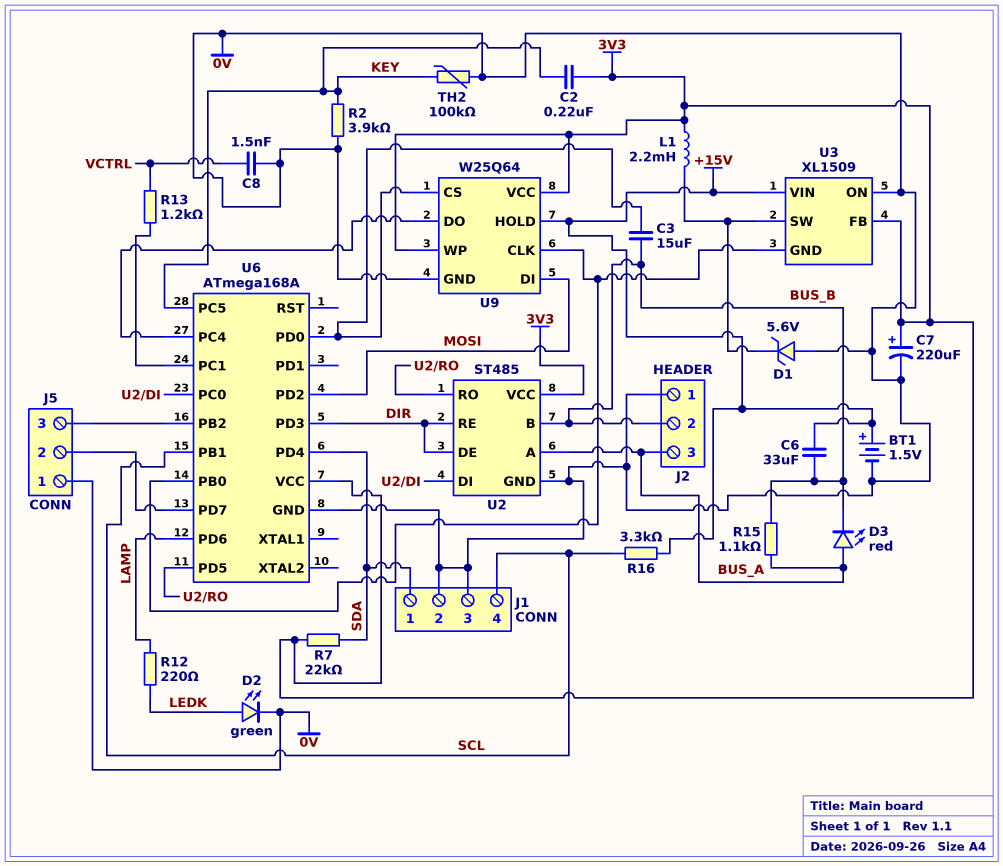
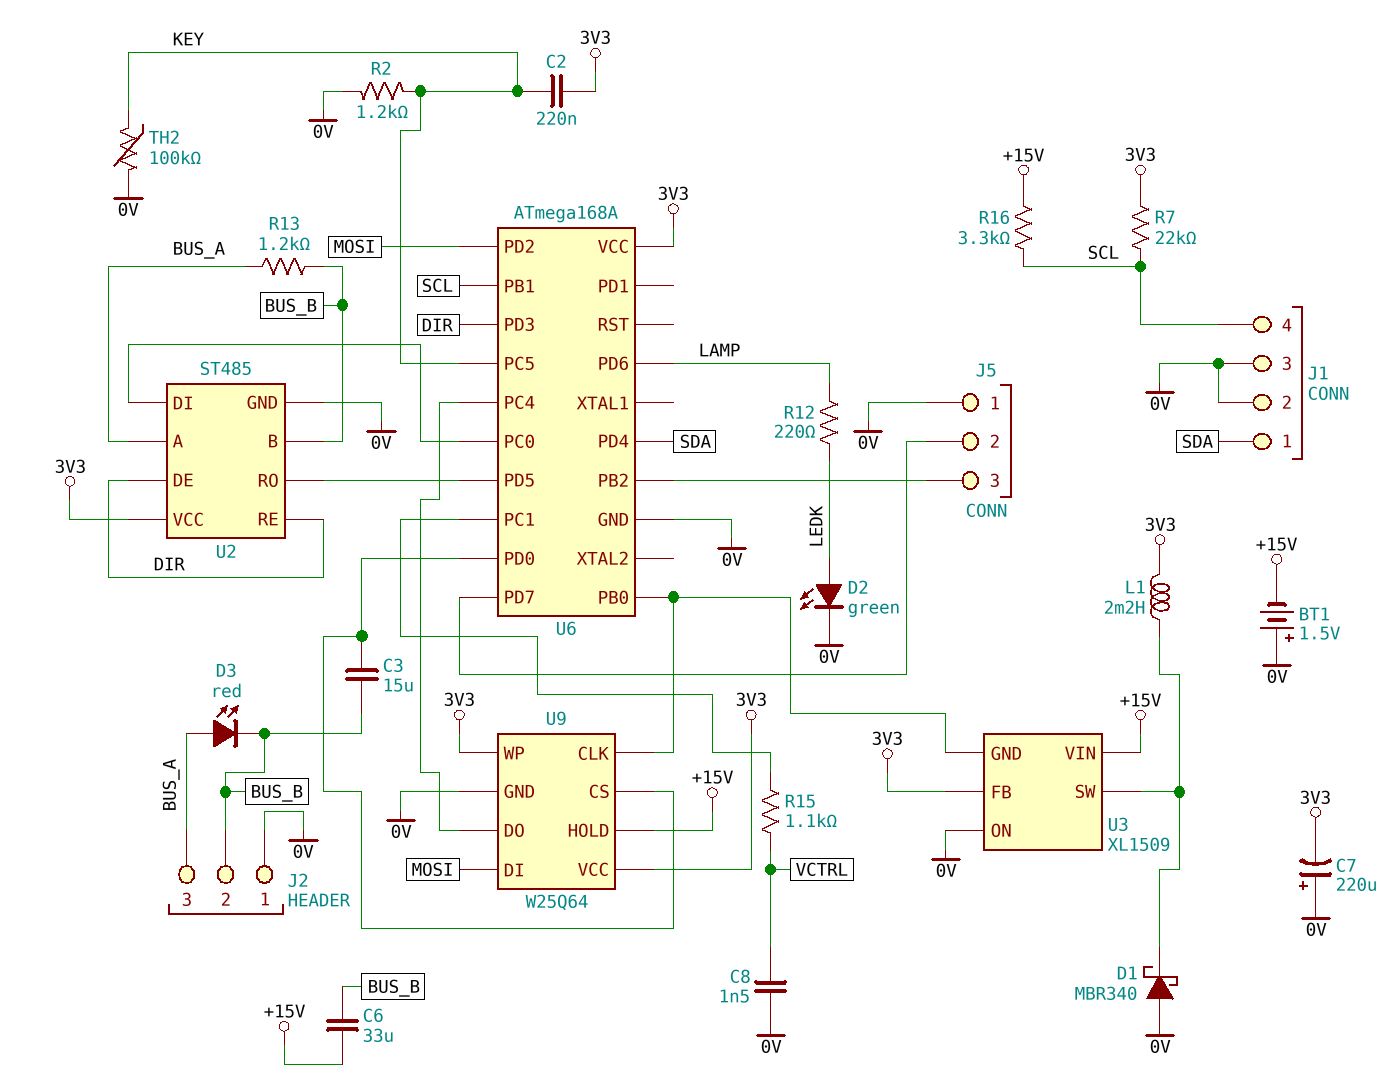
BT1: 1.5V (plus +15V, minus 0V) -> 1.5V (plus 0V, minus +15V)
C7: 220uF (plus 3V3, minus 0V) -> 220uF (plus 0V, minus 3V3)
D1: zener 5.6V (A 0V, K U3/SW) -> schottky MBR340 (A 0V, K U3/SW)
R2: 3.9k (0V, KEY) -> 1.2k (0V, KEY)
R7: 22k (3V3, SDA) -> 22k (3V3, SCL)
R13: 1.2k (U6/PC1, VCTRL) -> 1.2k (BUS_A, BUS_B)
R15: 1.1k (BUS_A, BUS_B) -> 1.1k (U6/PC1, VCTRL)

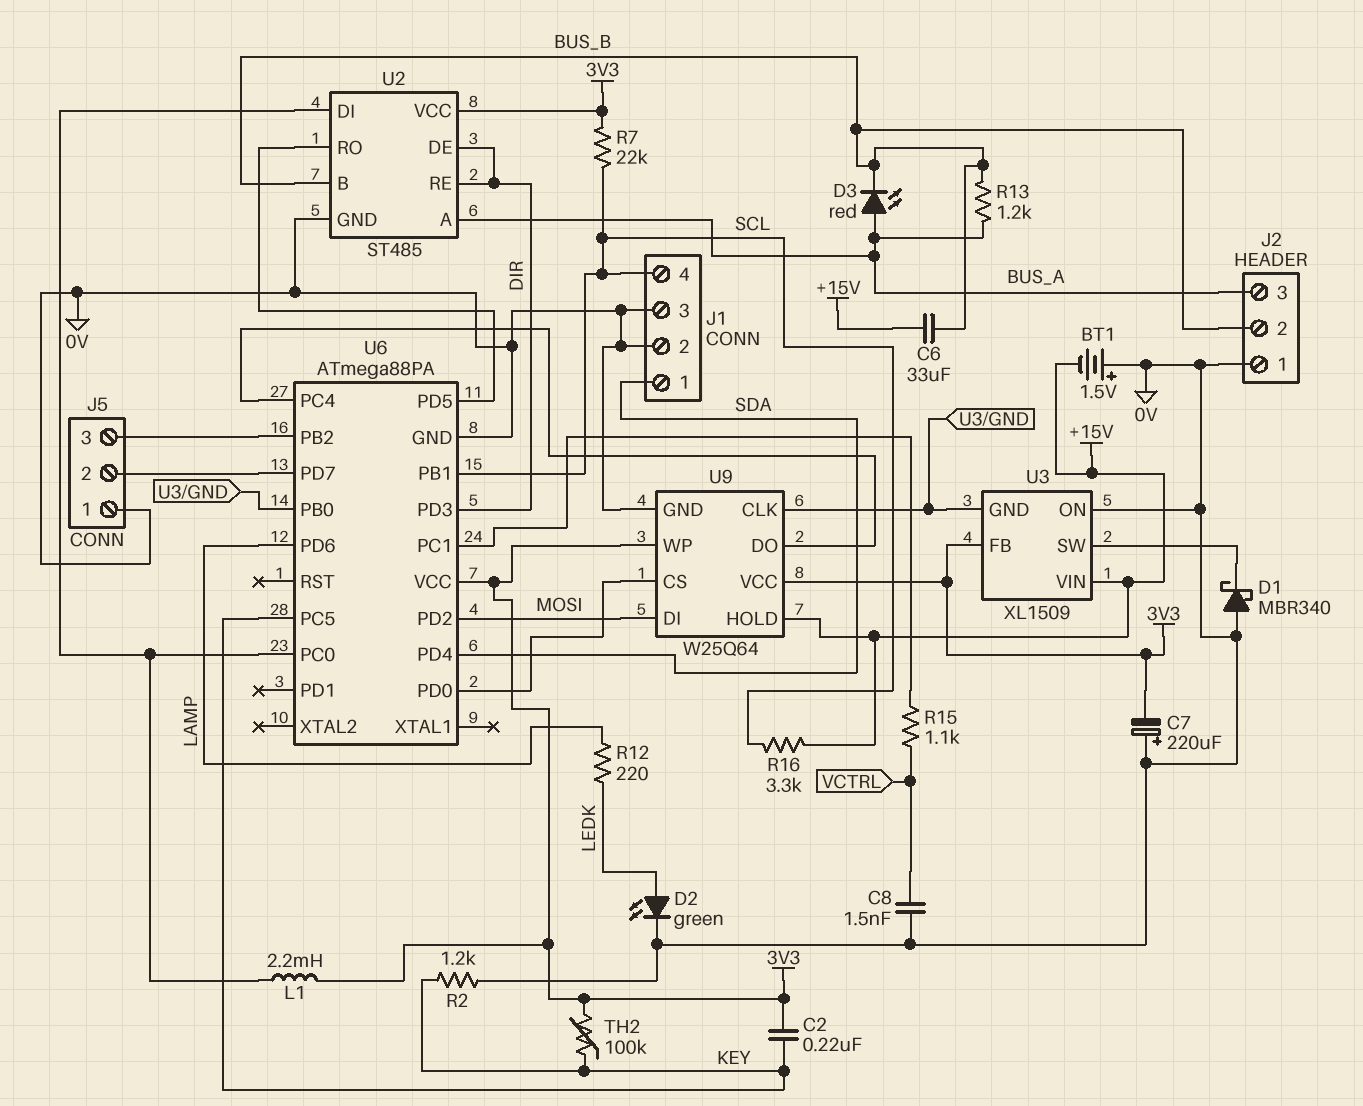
C3: 15uF (BUS_B, U6/PD0) -> none
L1: 2.2mH (3V3, U3/SW) -> 2.2mH (3V3, U2/DI)
TH2: 100k (0V, KEY) -> 100k (3V3, KEY)
U6: ATmega168A -> ATmega88PA

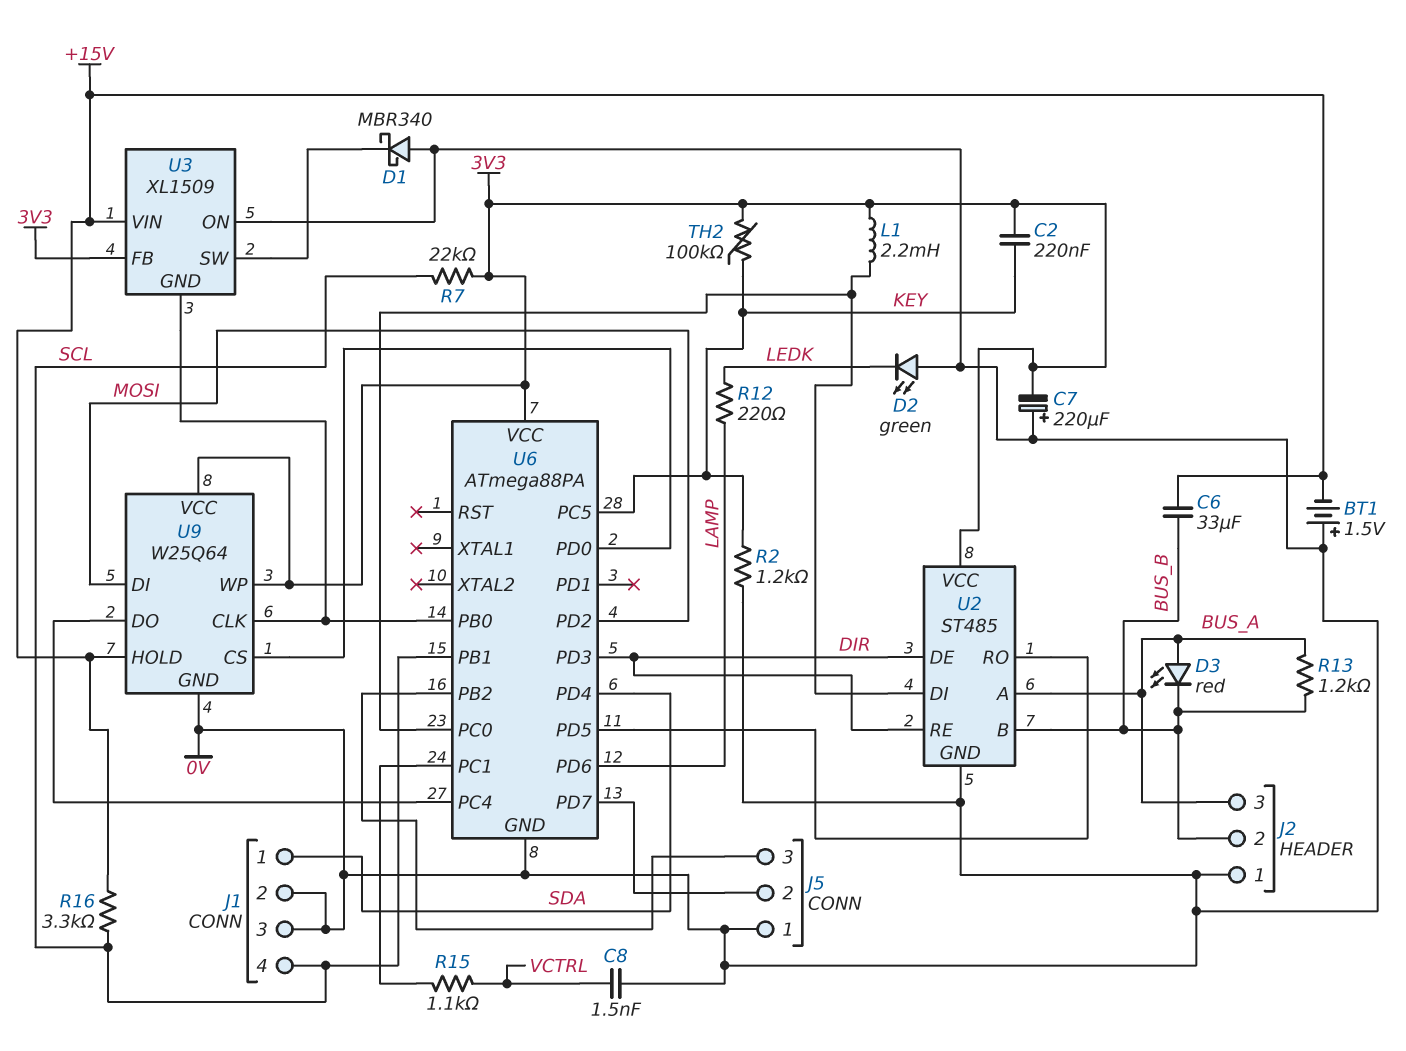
D2: LED green (A LEDK, K 0V) -> LED green (A 0V, K LEDK)

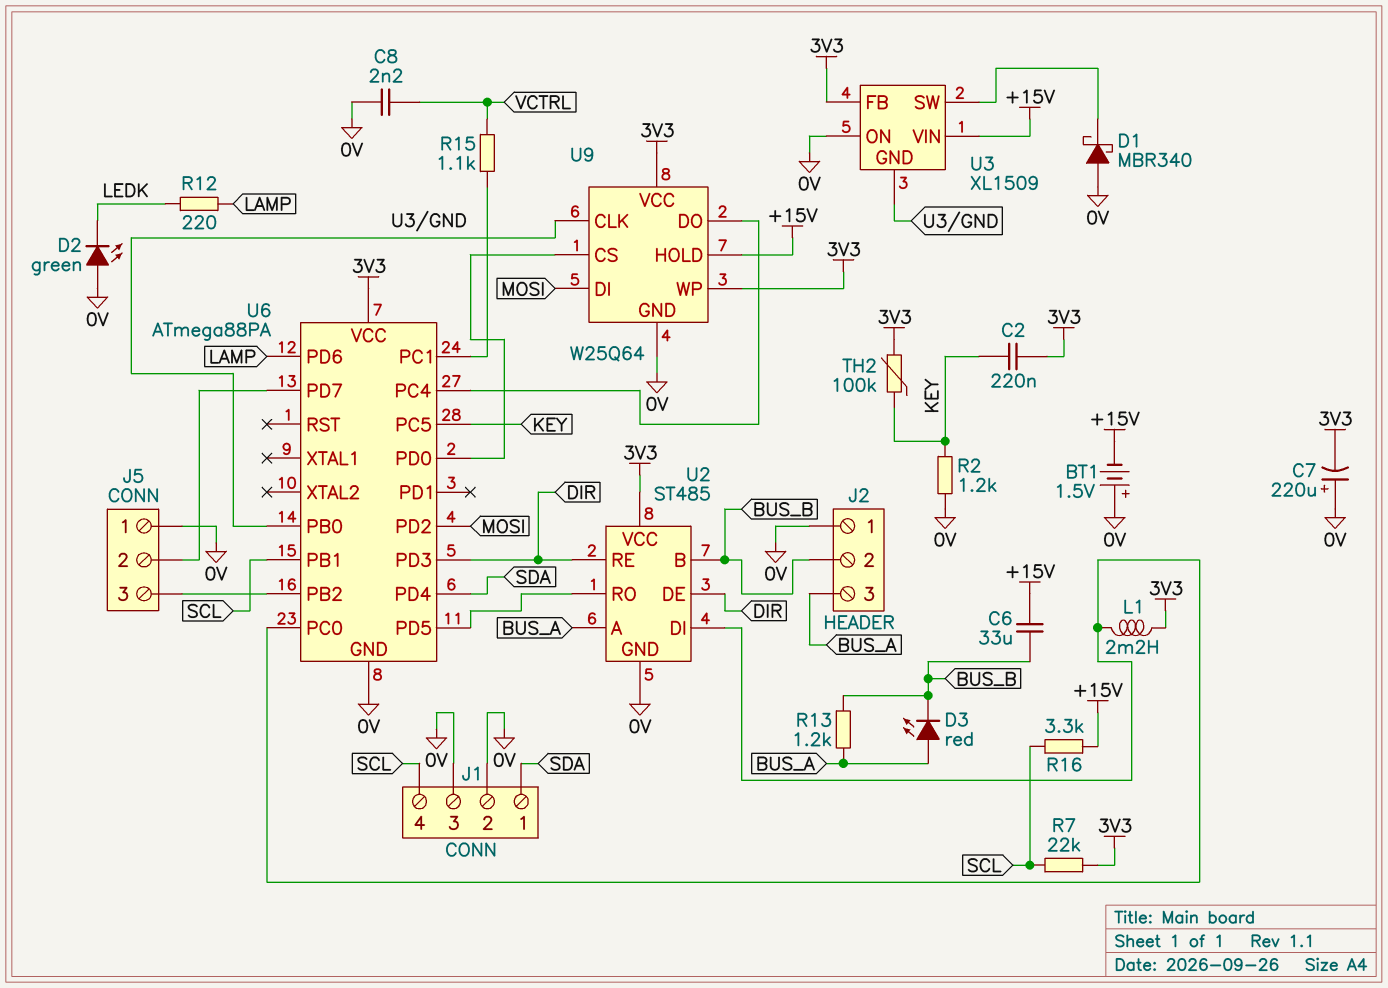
C8: 1.5nF (0V, VCTRL) -> 2.2nF (0V, VCTRL)

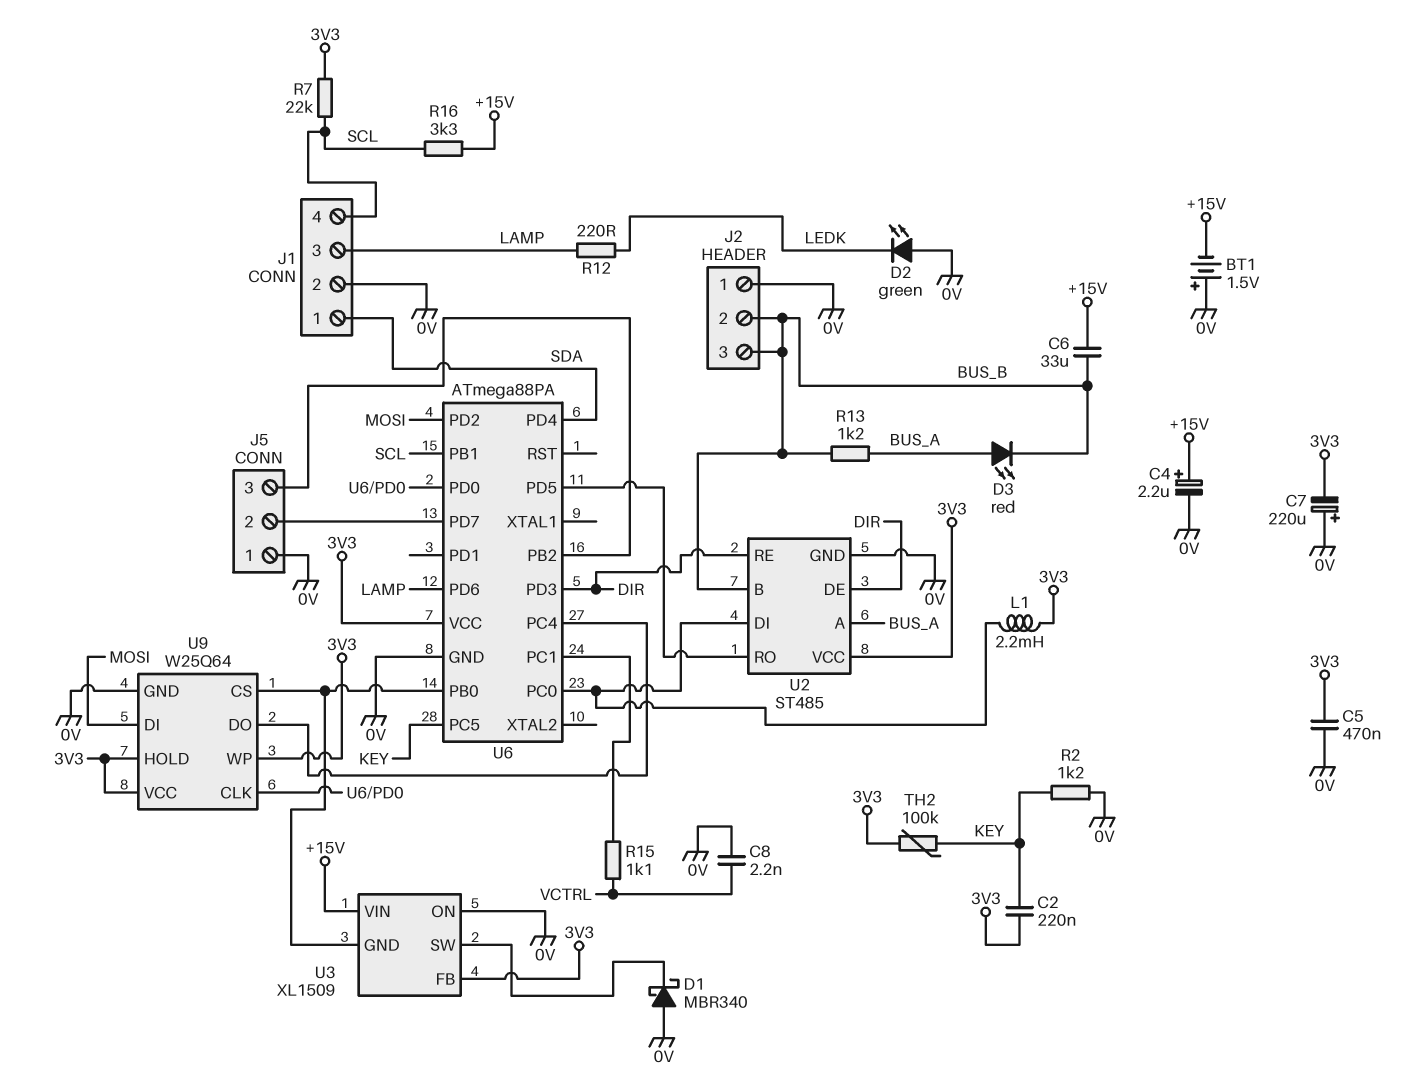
C4: none -> 2.2uF (plus +15V, minus 0V)
C5: none -> 470nF (0V, 3V3)
J1 pin 3: 0V -> LAMP
J2 pin 3: BUS_A -> BUS_B
U9 pin CLK: U3/GND -> U6/PD0
U9 pin CS: U6/PD0 -> U3/GND
U9 pin HOLD: +15V -> 3V3

